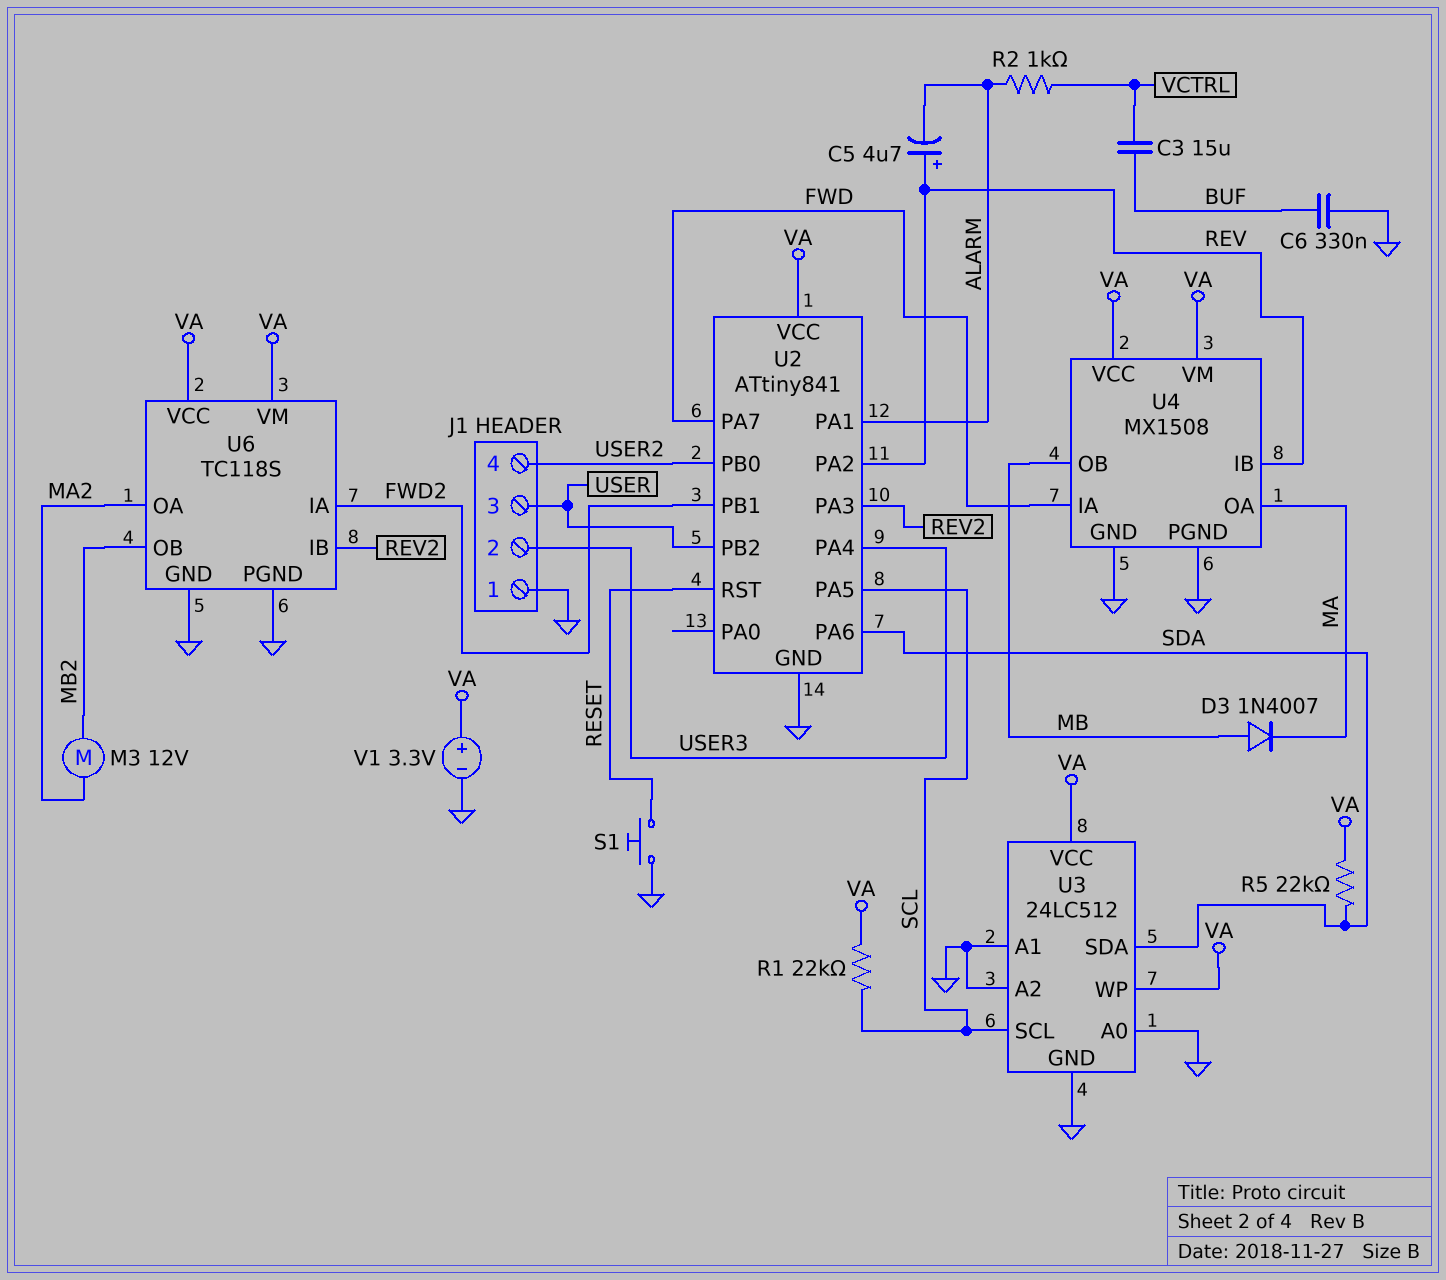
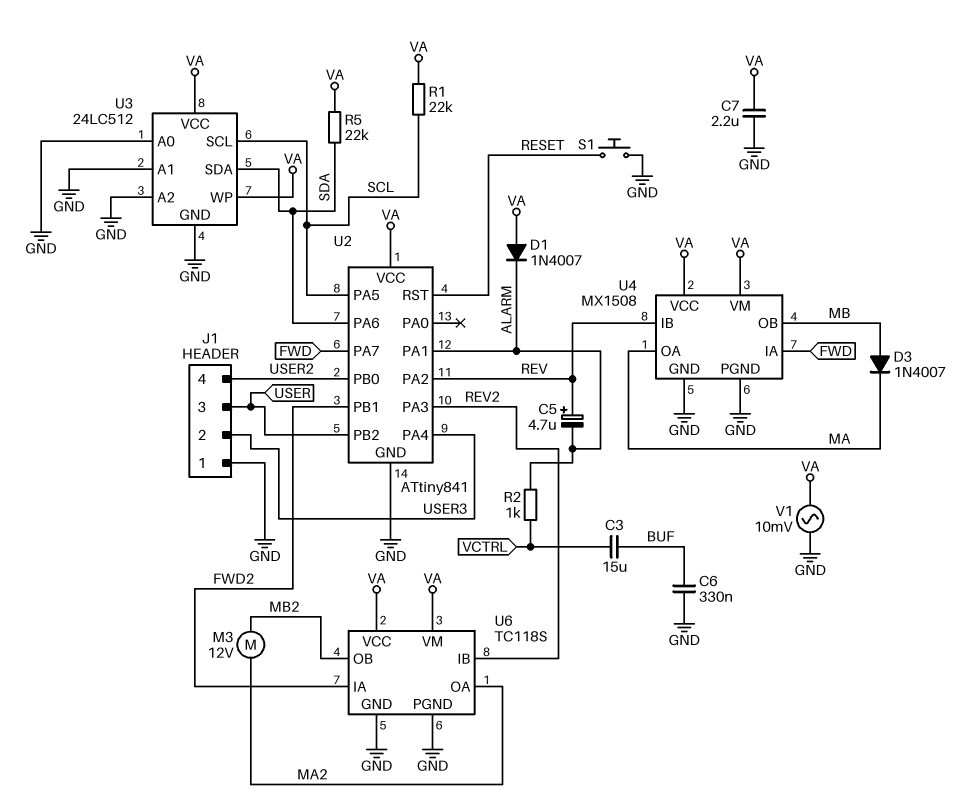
C7: none -> 2.2uF (GND, VA)
D1: none -> diode 1N4007 (A VA, K ALARM)
V1: 3.3V (plus VA, minus GND) -> AC 10mV (GND, VA)

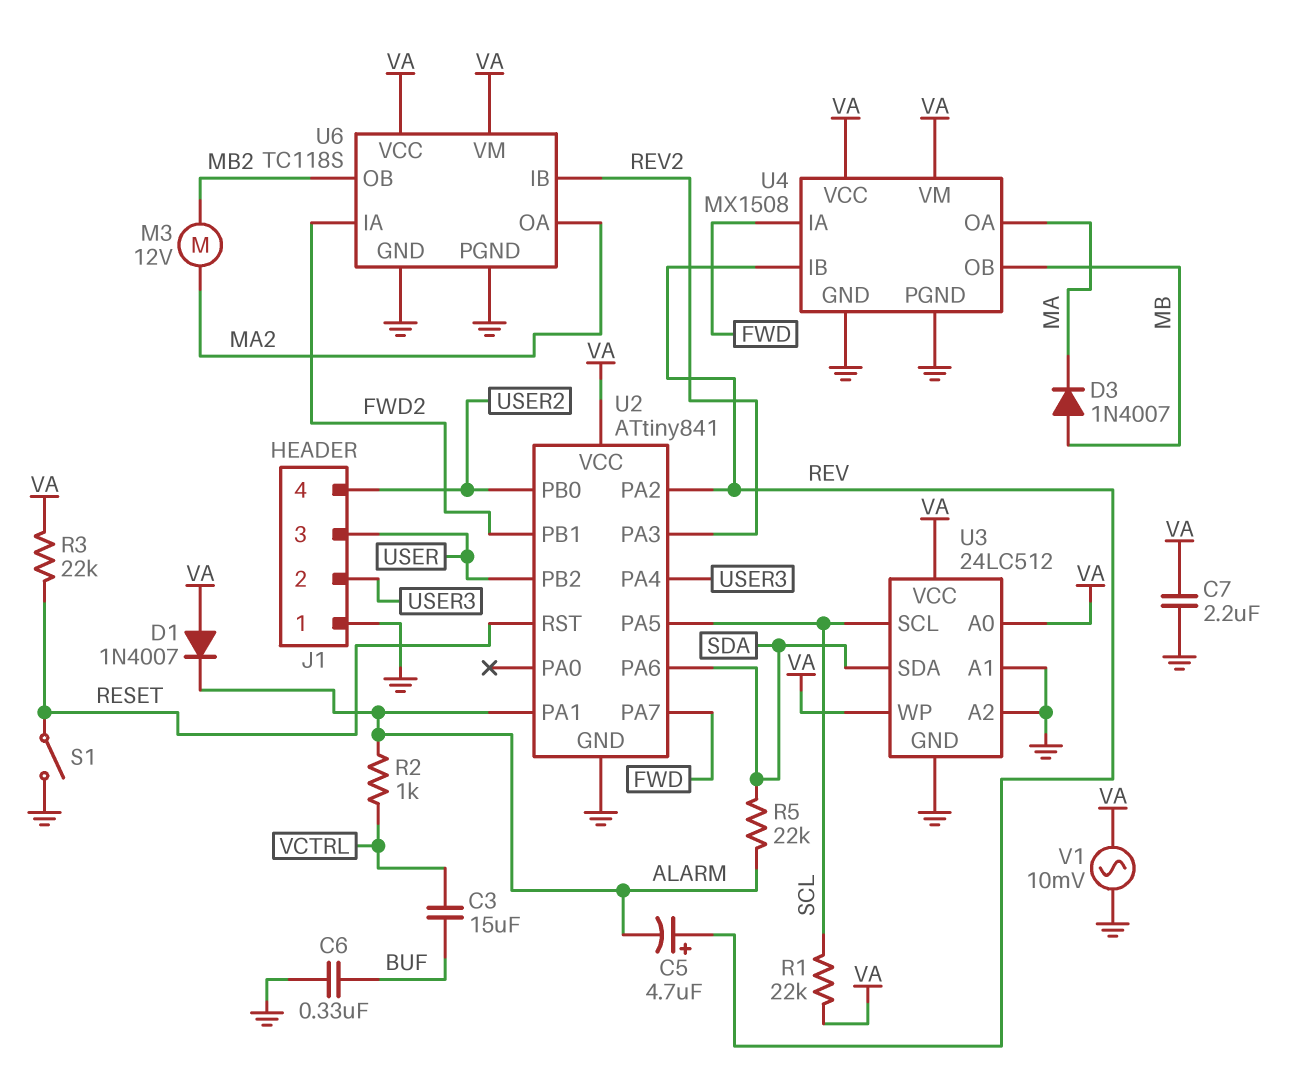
R3: none -> 22k (RESET, VA)
R5: 22k (SDA, VA) -> 22k (ALARM, SDA)
S1: button (GND, RESET) -> switch (GND, RESET)
U3 pin A0: GND -> VA

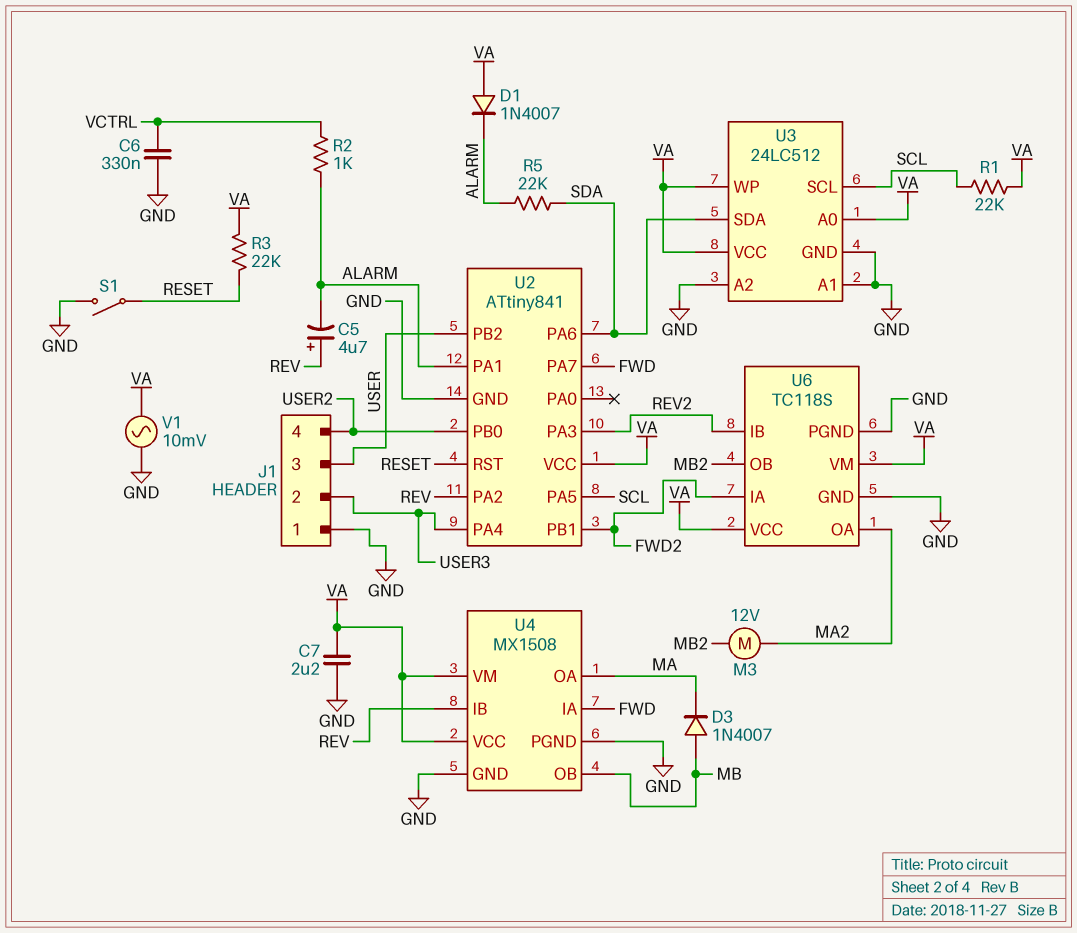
C3: 15uF (BUF, VCTRL) -> none
C6: 330nF (BUF, GND) -> 330nF (GND, VCTRL)

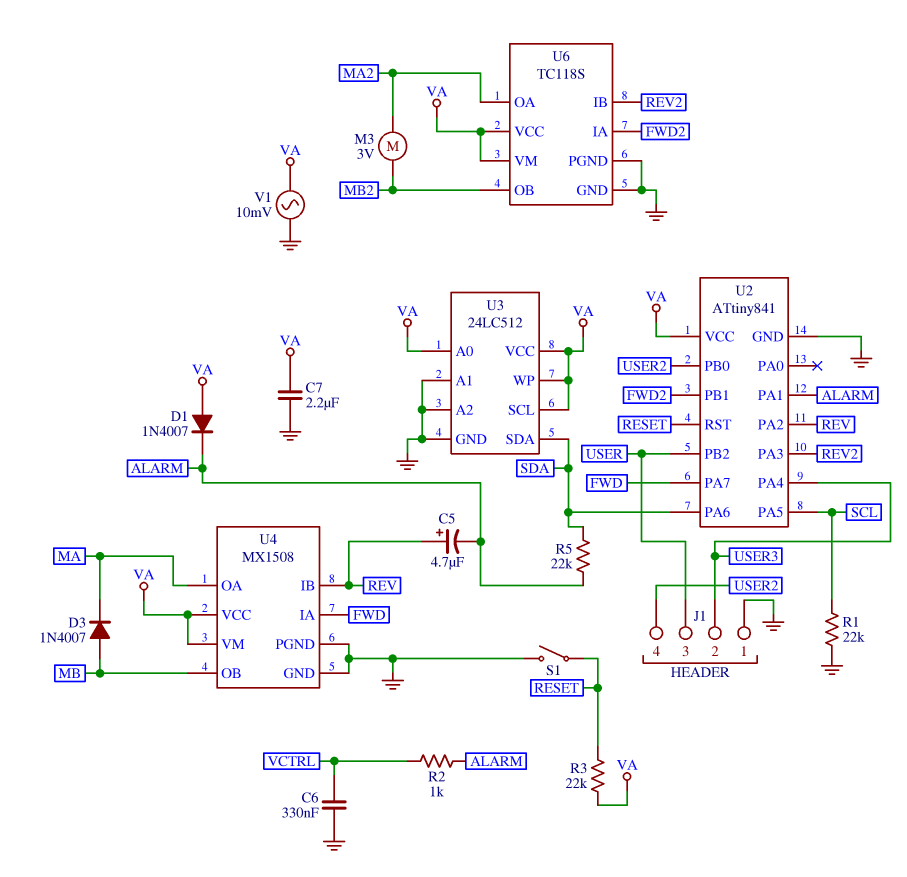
M3: motor 12V (MA2, MB2) -> motor 3V (MA2, MB2)
R1: 22k (SCL, VA) -> 22k (GND, SCL)
U3 pin SCL: SCL -> VA

